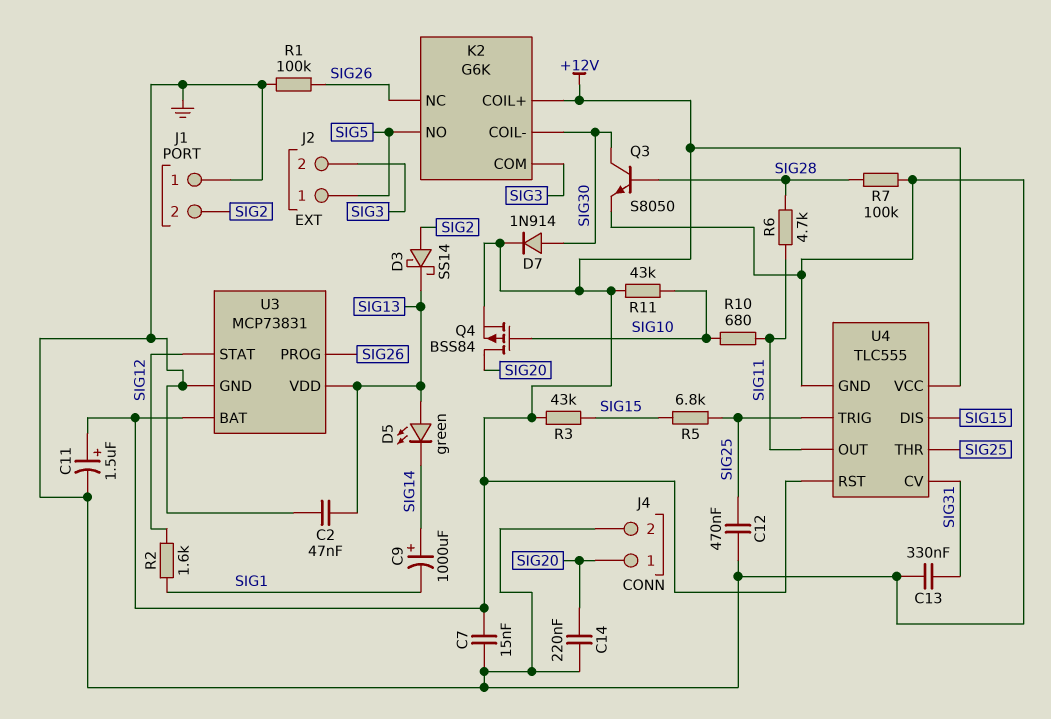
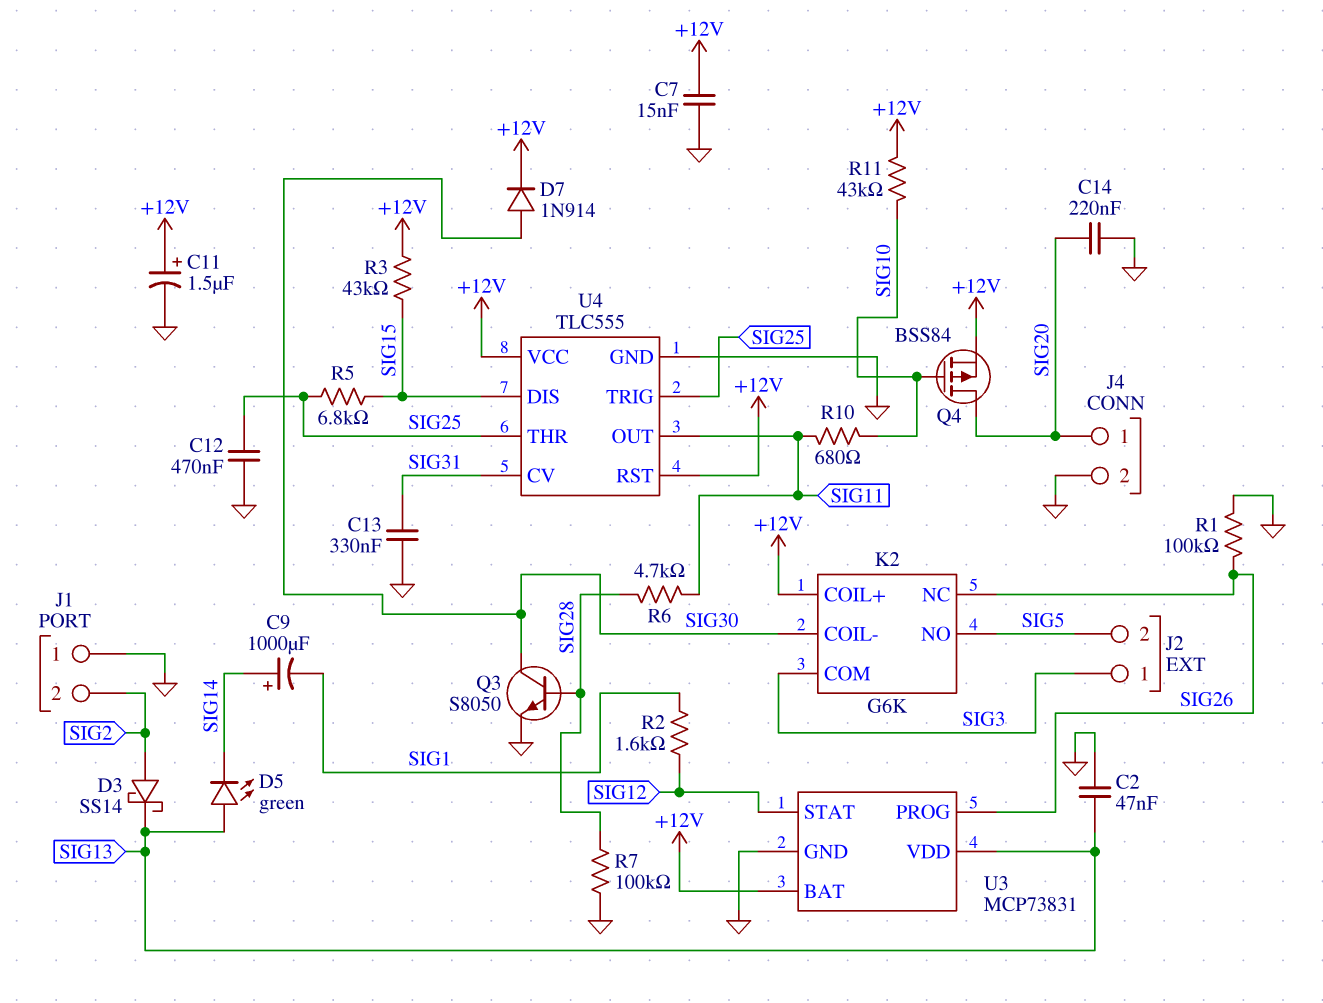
J2 pin 1: SIG5 -> SIG3
J2 pin 2: SIG3 -> SIG5

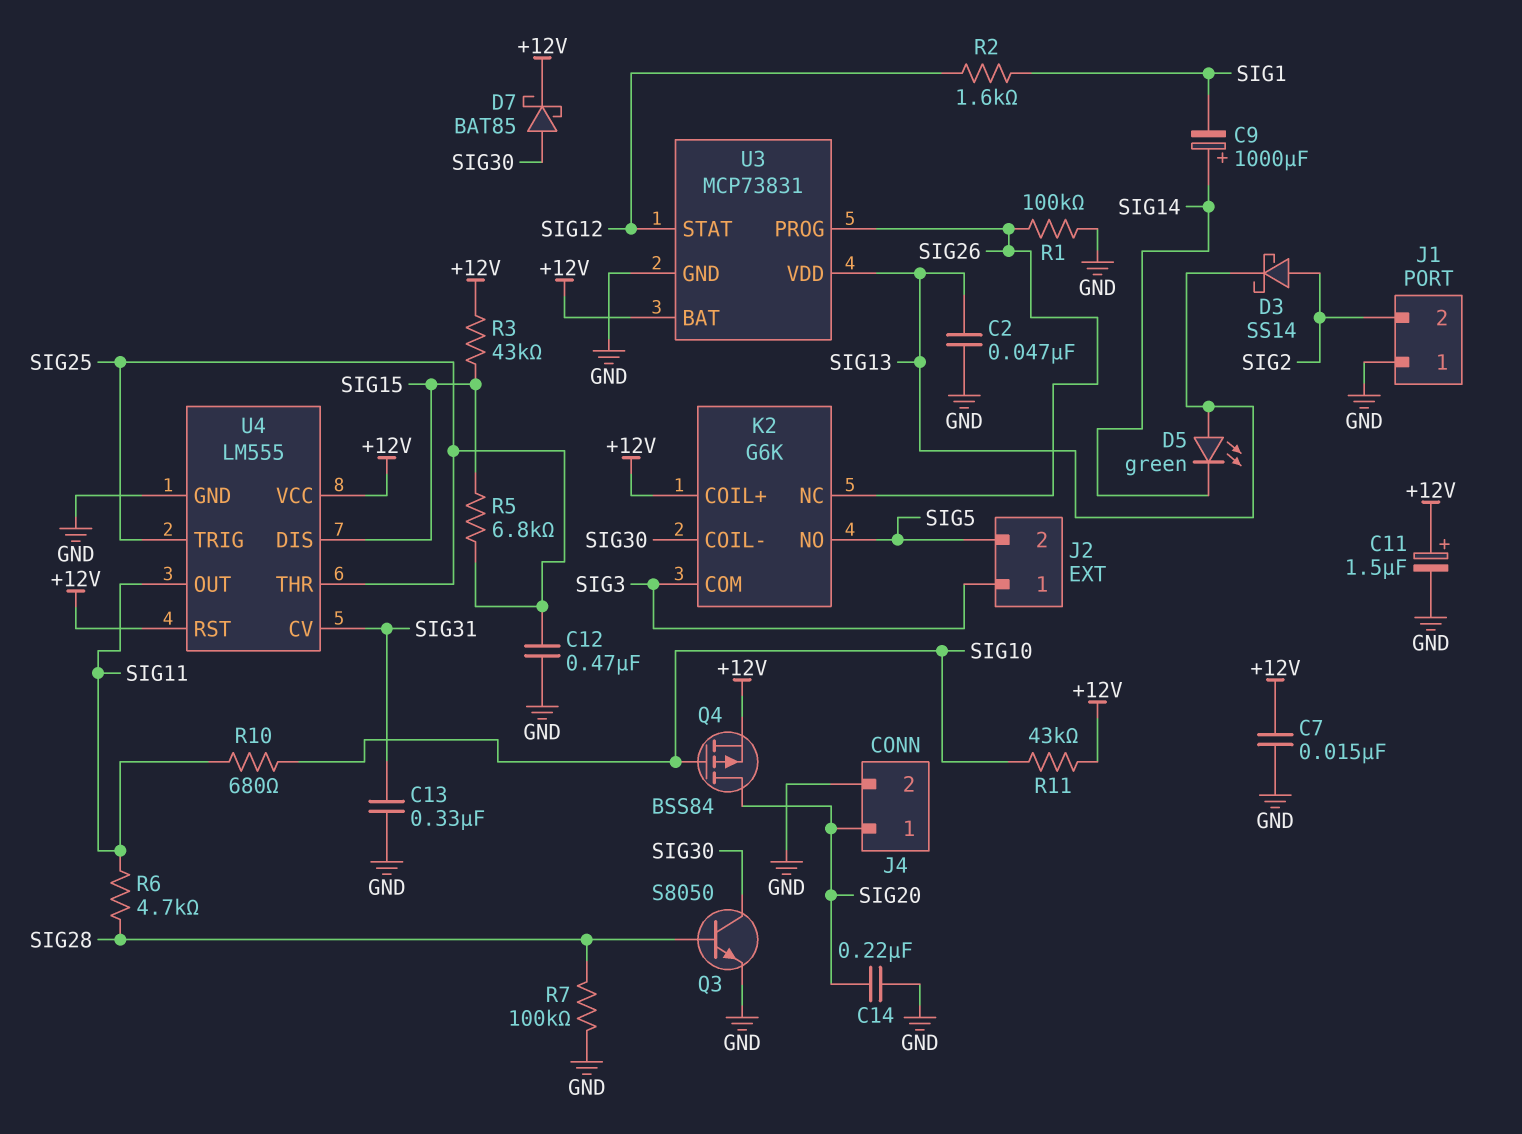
D7: diode 1N914 (A SIG30, K +12V) -> schottky BAT85 (A SIG30, K +12V)
U4: TLC555 -> LM555

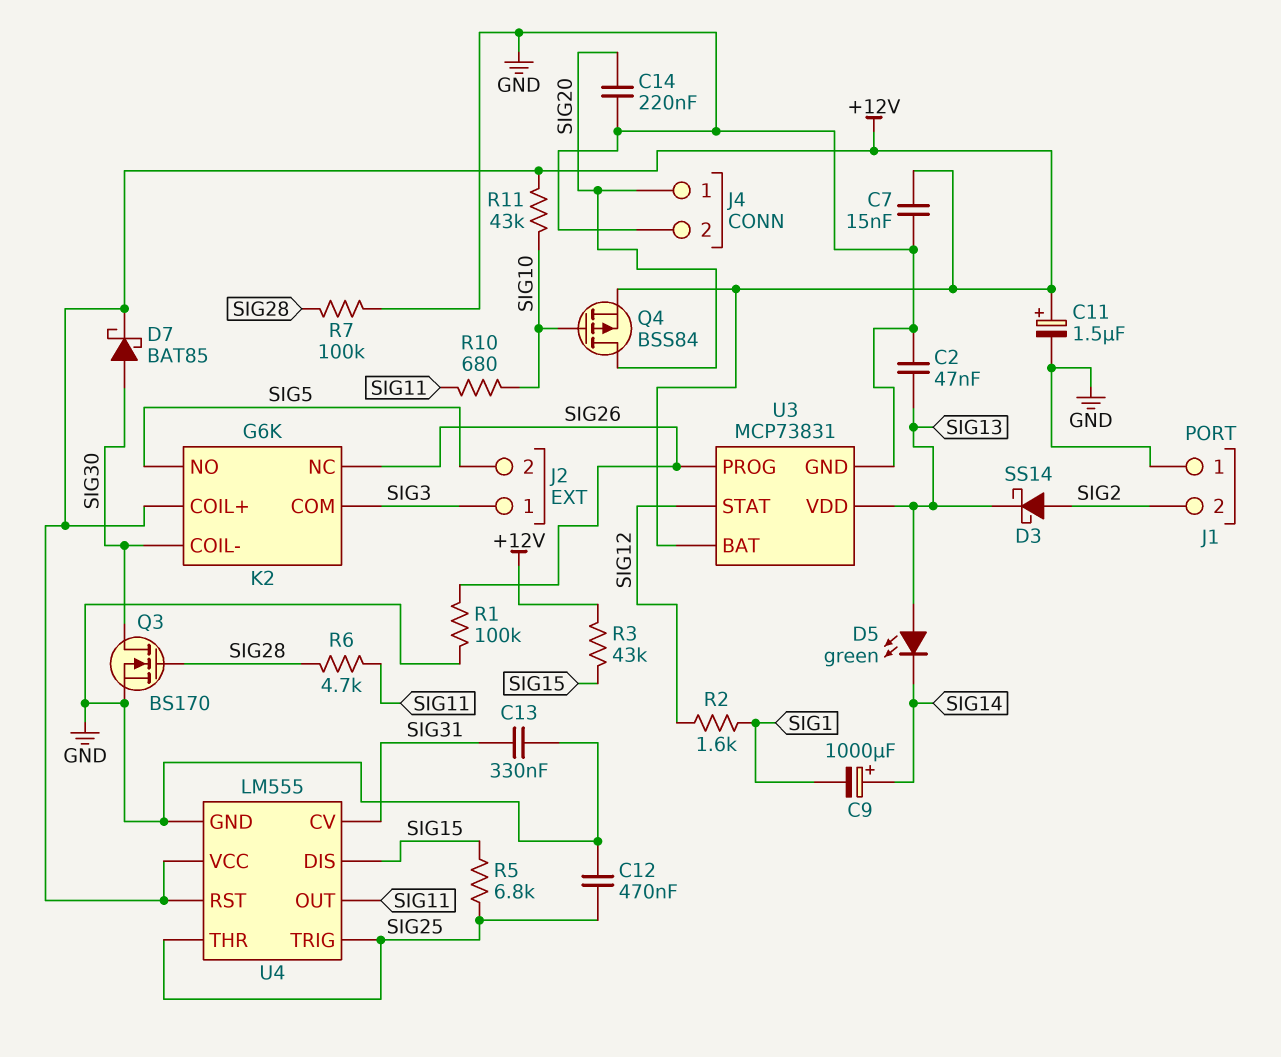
Q3: NPN S8050 (B SIG28, C SIG30, E GND) -> NMOS BS170 (G SIG28, D SIG30, S GND)

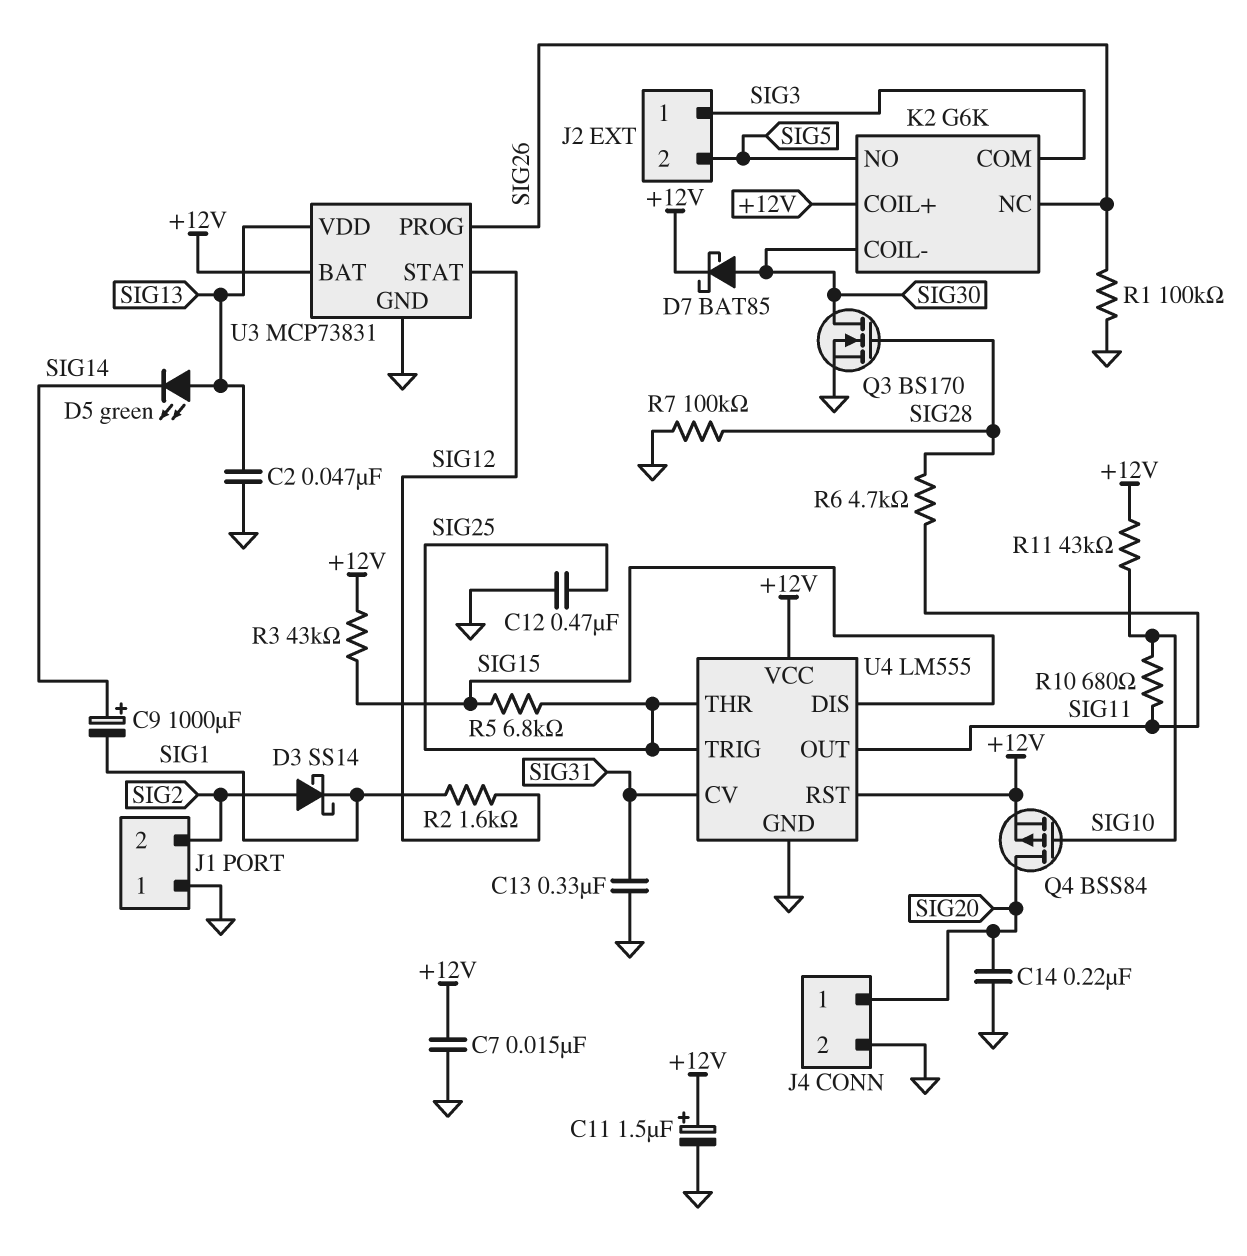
D3: schottky SS14 (A SIG2, K SIG13) -> schottky SS14 (A SIG2, K SIG1)

